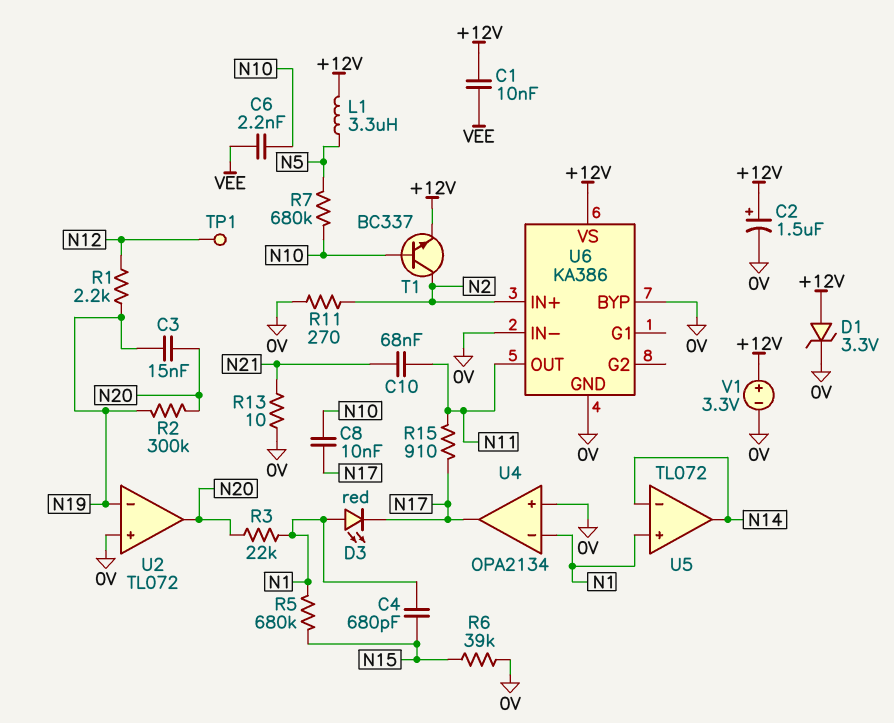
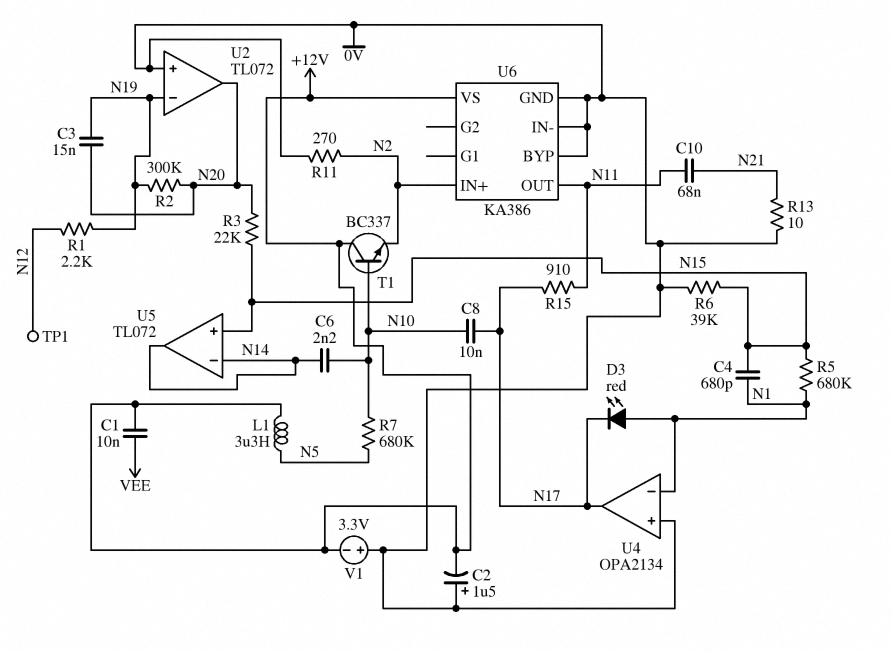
C2: 1.5uF (plus +12V, minus 0V) -> 1.5uF (plus 0V, minus +12V)
C6: 2.2nF (N10, VEE) -> 2.2nF (N10, N14)
D1: zener 3.3V (A +12V, K 0V) -> none
R3: 22k (N1, N20) -> 22k (N15, N20)
T1: NPN BC337 (B N10, C N2, E +12V) -> NPN BC337 (B N10, C +12V, E N2)
U5 pin in+: N1 -> N15
V1: 3.3V (plus +12V, minus 0V) -> 3.3V (plus 0V, minus +12V)

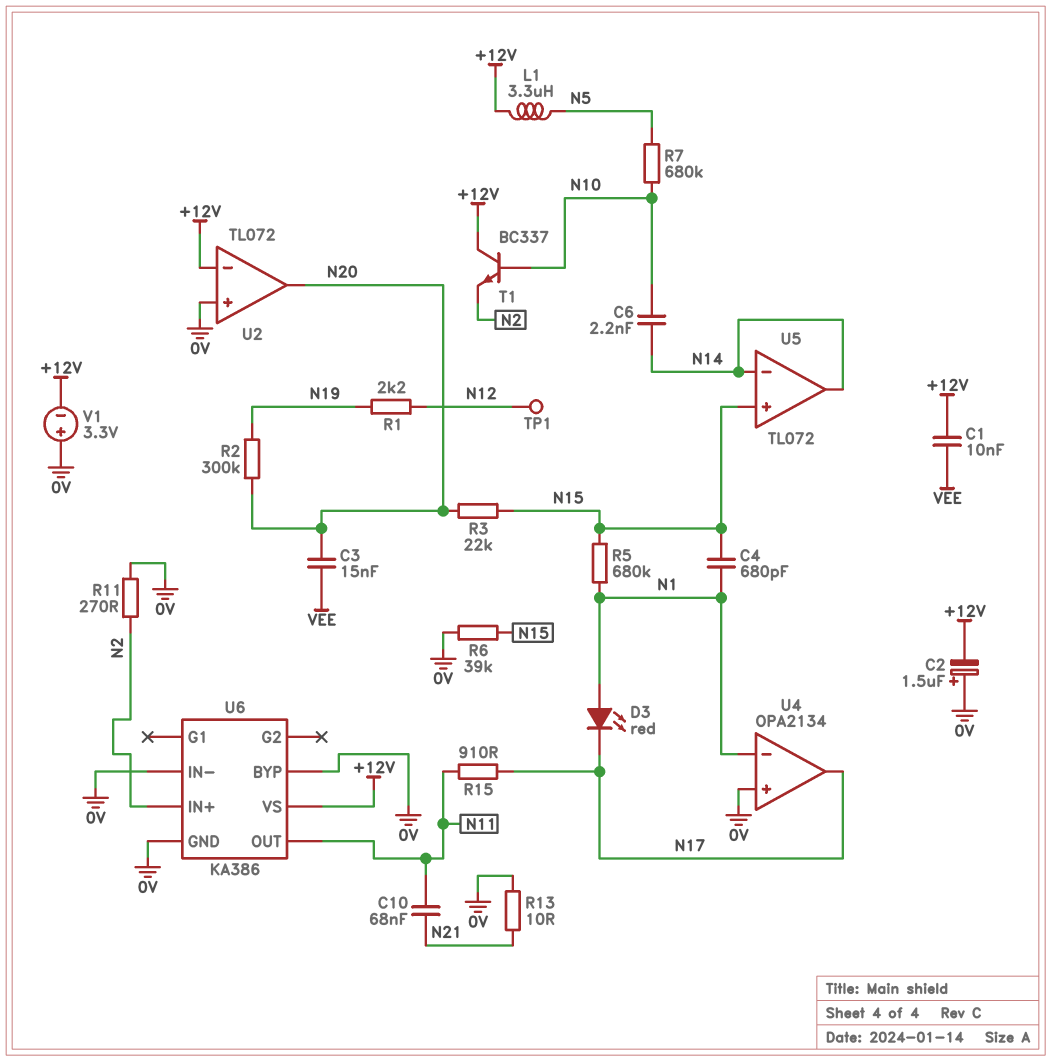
C3: 15nF (N19, N20) -> 15nF (N20, VEE)
C8: 10nF (N10, N17) -> none
U2 pin in-: N19 -> +12V

